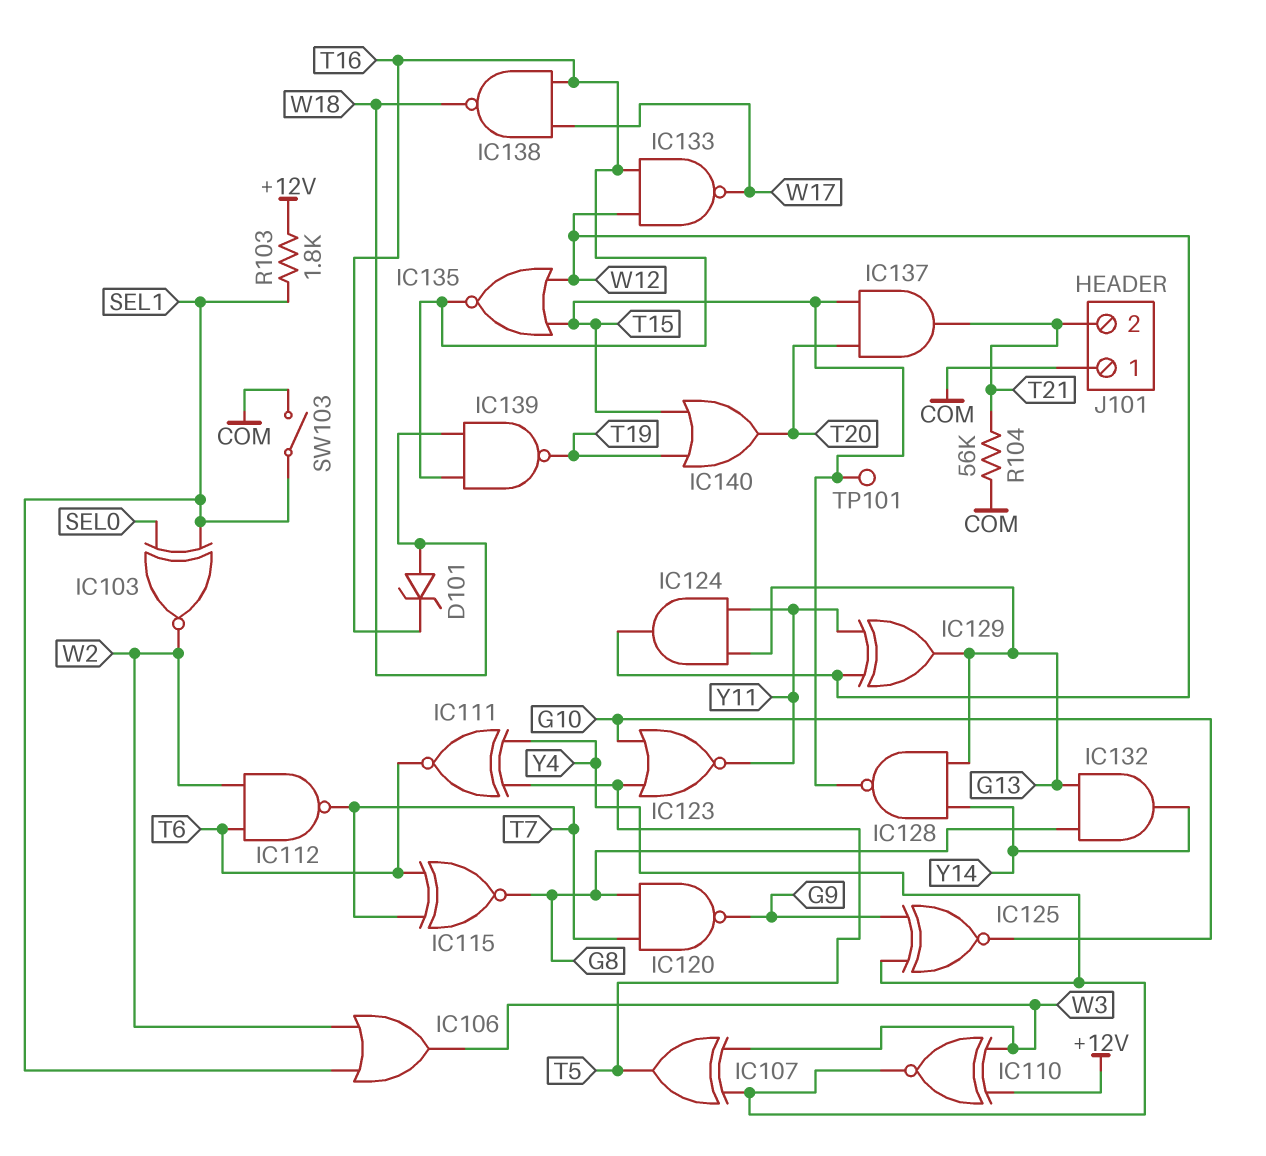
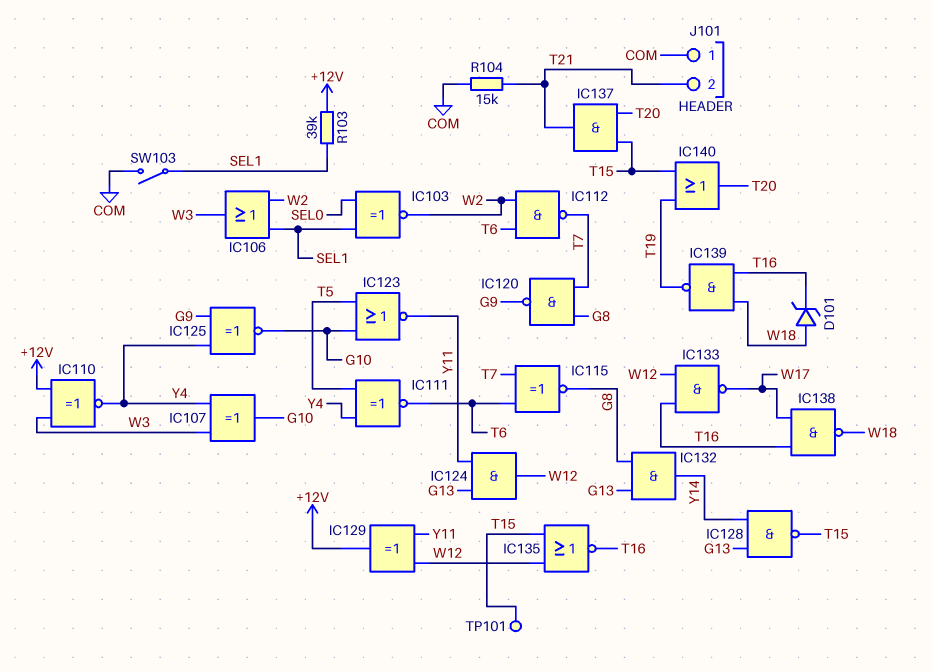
IC107: XOR (in W3, in Y4, out T5) -> XOR (in W3, in Y4, out G10)
IC129: XOR (in W12, in Y11, out G13) -> XOR (in W12, in Y11, out +12V)
R103: 1.8k (+12V, SEL1) -> 39k (+12V, SEL1)
R104: 56k (COM, T21) -> 15k (COM, T21)

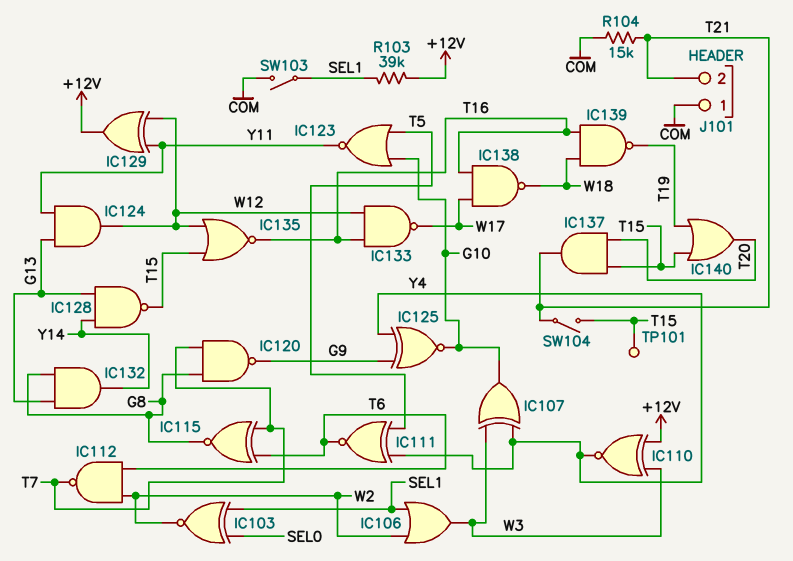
D101: zener (A W18, K T16) -> none
SW104: none -> switch (T15, T21)

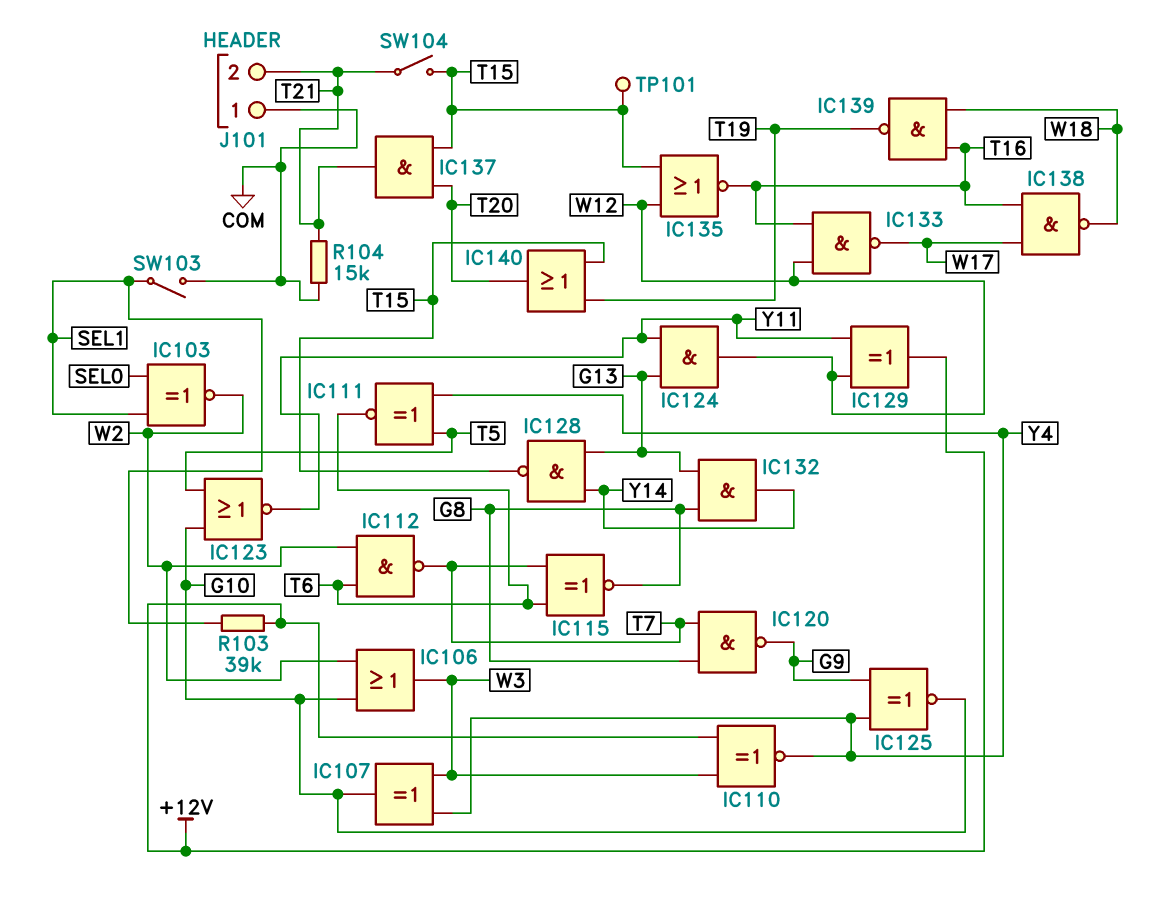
IC106: OR (in SEL1, in W2, out W3) -> OR (in G10, in W2, out W3)

